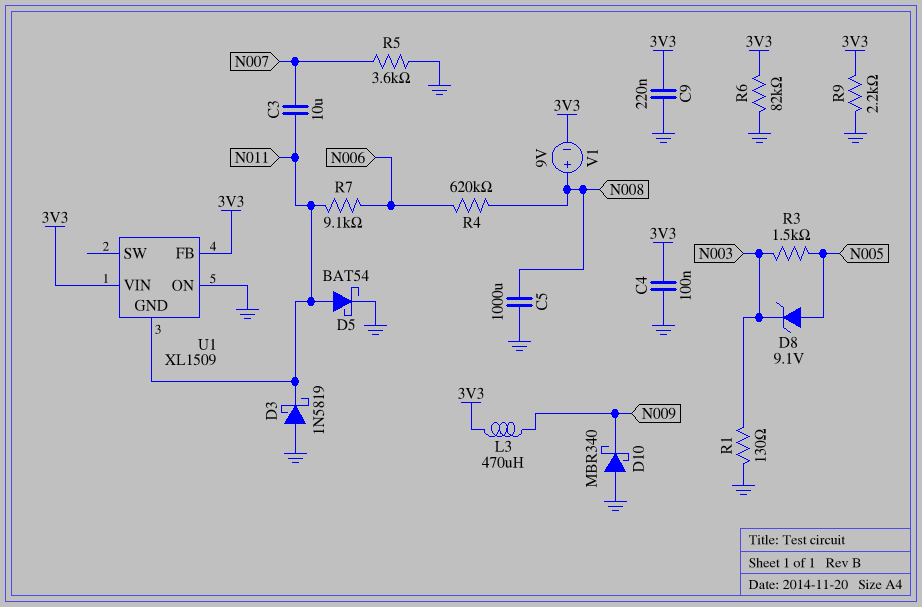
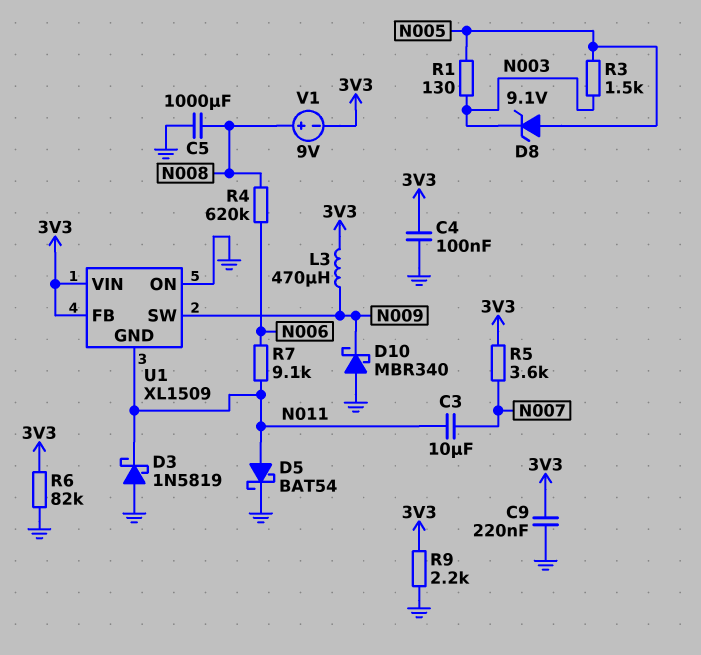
R1: 130 (GND, N003) -> 130 (N003, N005)
R5: 3.6k (GND, N007) -> 3.6k (3V3, N007)
U1 pin SW: none -> N009

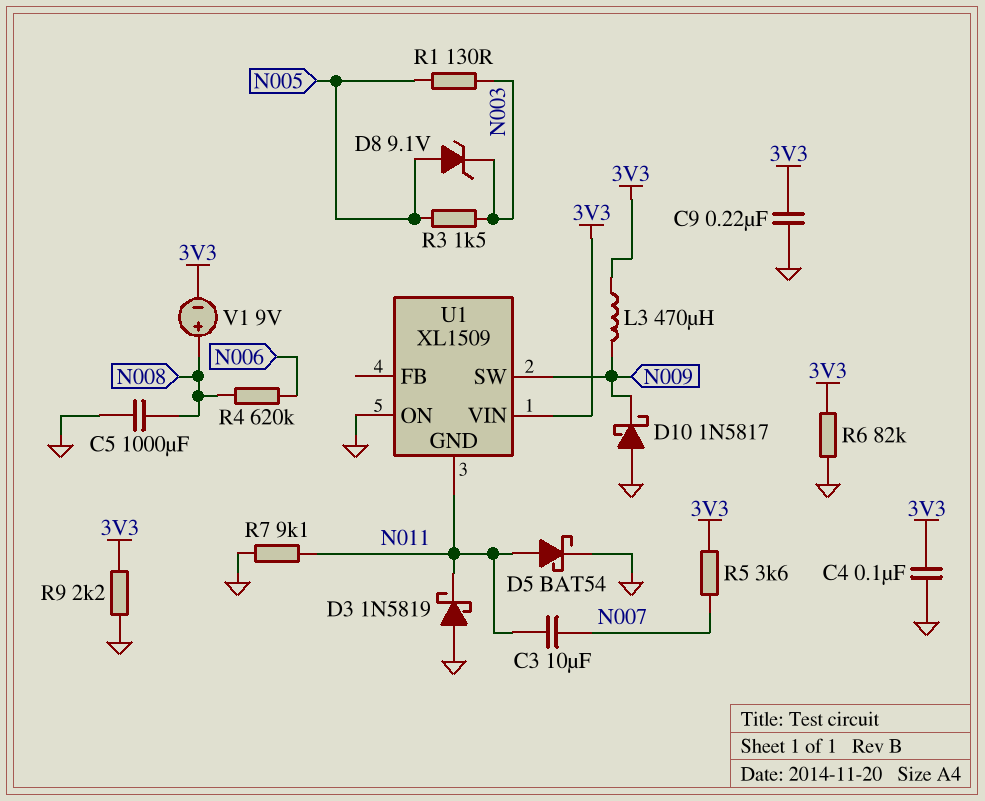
D10: schottky MBR340 (A GND, K N009) -> schottky 1N5817 (A GND, K N009)
R7: 9.1k (N006, N011) -> 9.1k (GND, N011)
U1 pin FB: 3V3 -> none

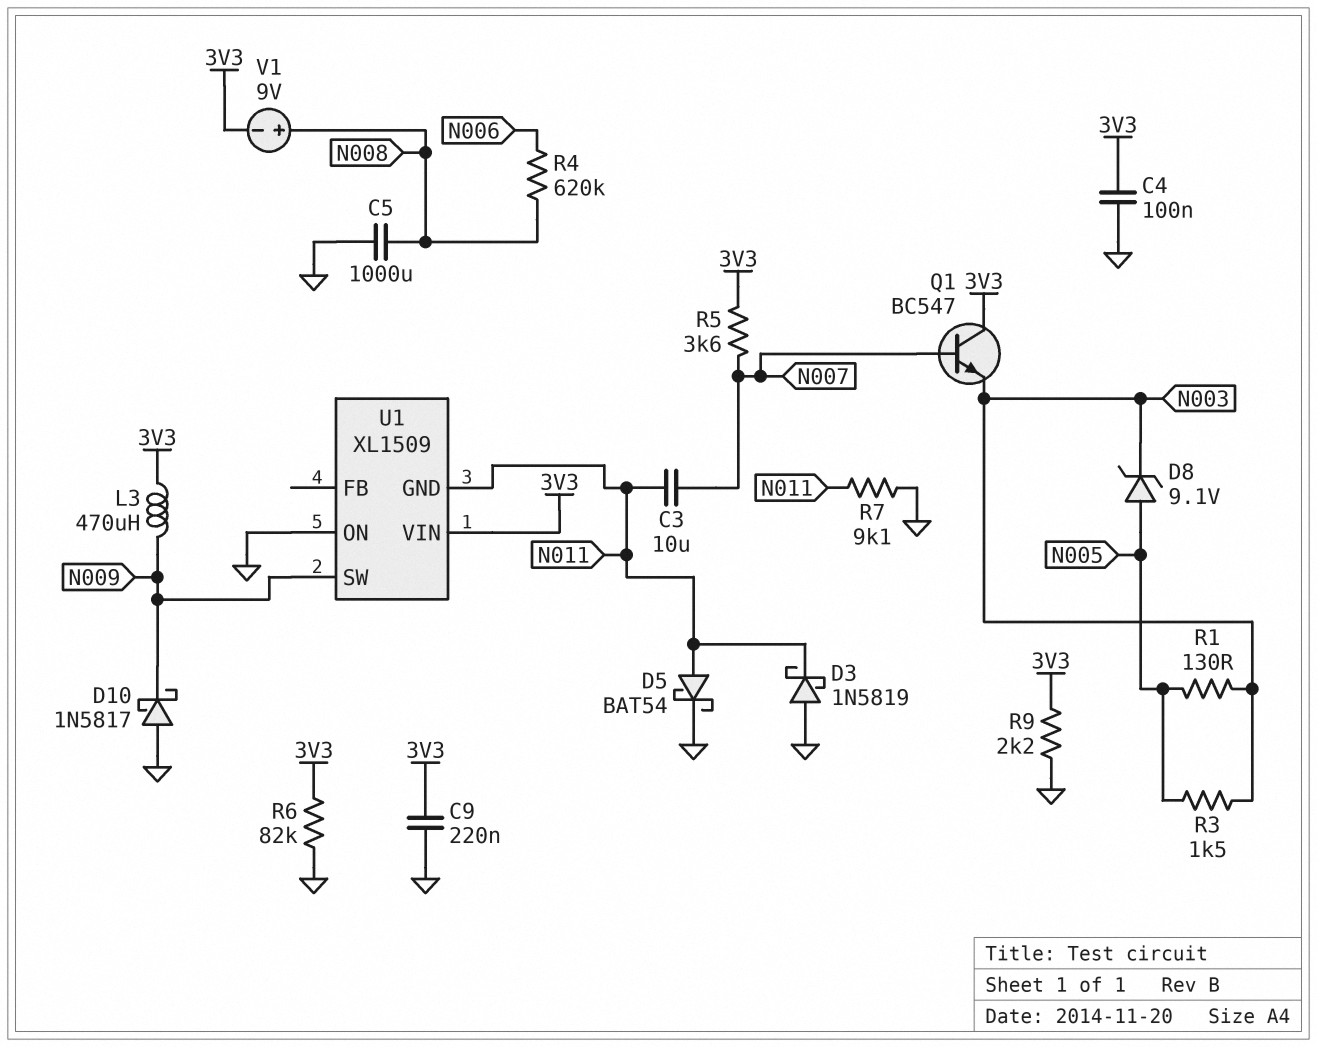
Q1: none -> NPN BC547 (B N007, C 3V3, E N003)

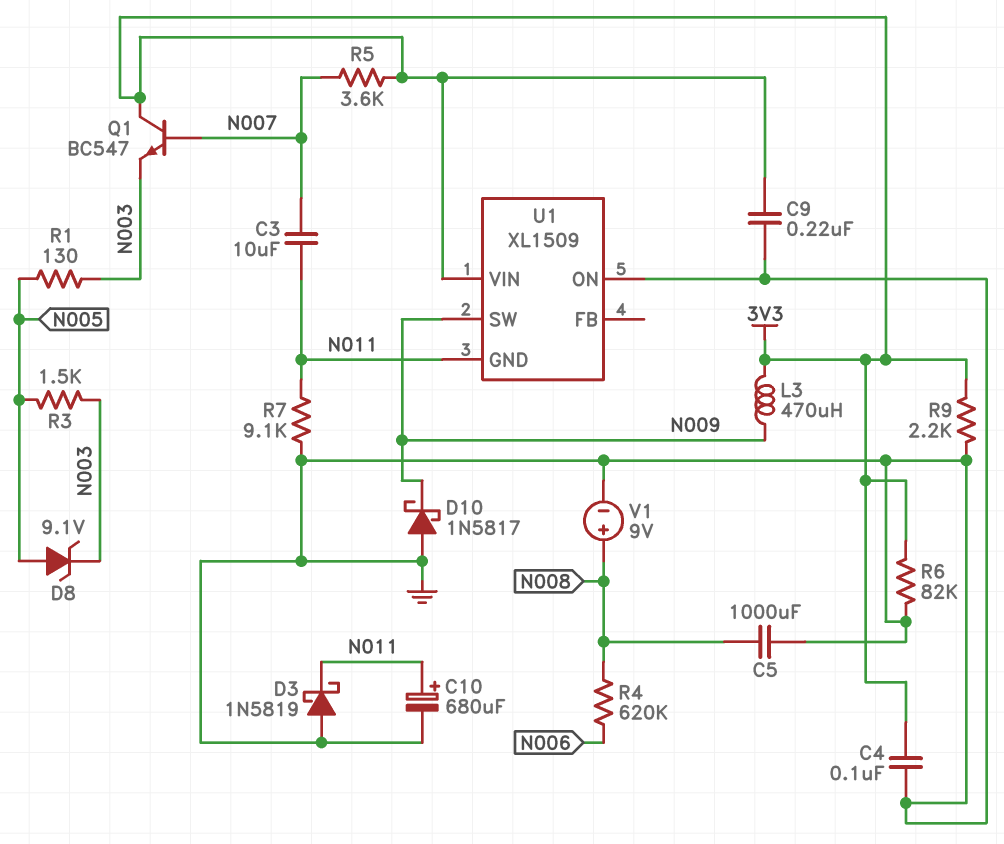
C10: none -> 680uF (plus N011, minus GND)
D5: schottky BAT54 (A N011, K GND) -> none
V1: 9V (plus N008, minus 3V3) -> 9V (plus N008, minus GND)

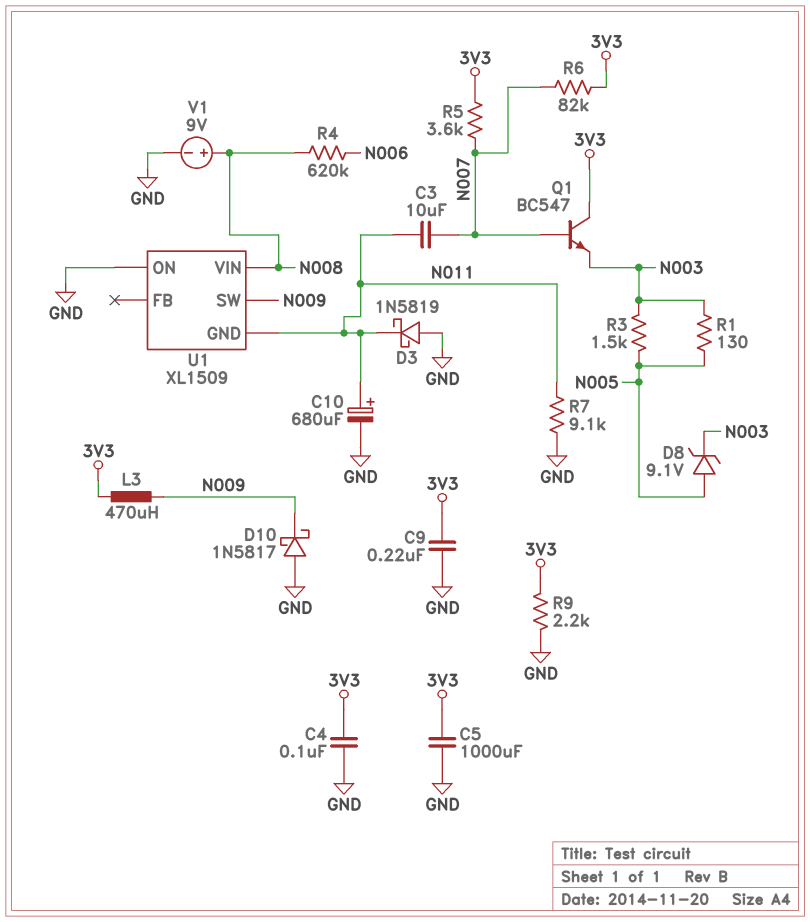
C5: 1000uF (GND, N008) -> 1000uF (3V3, GND)
R6: 82k (3V3, GND) -> 82k (3V3, N007)
U1 pin VIN: 3V3 -> N008

